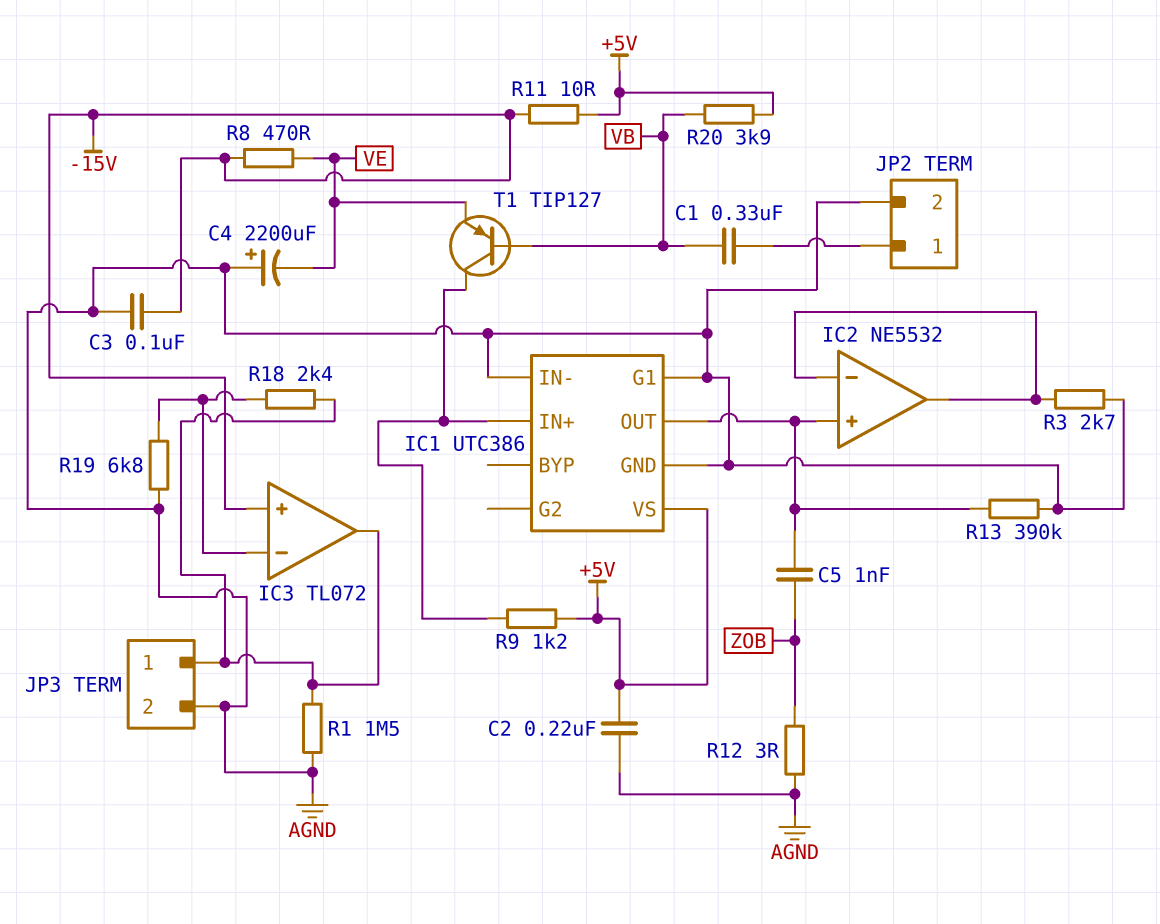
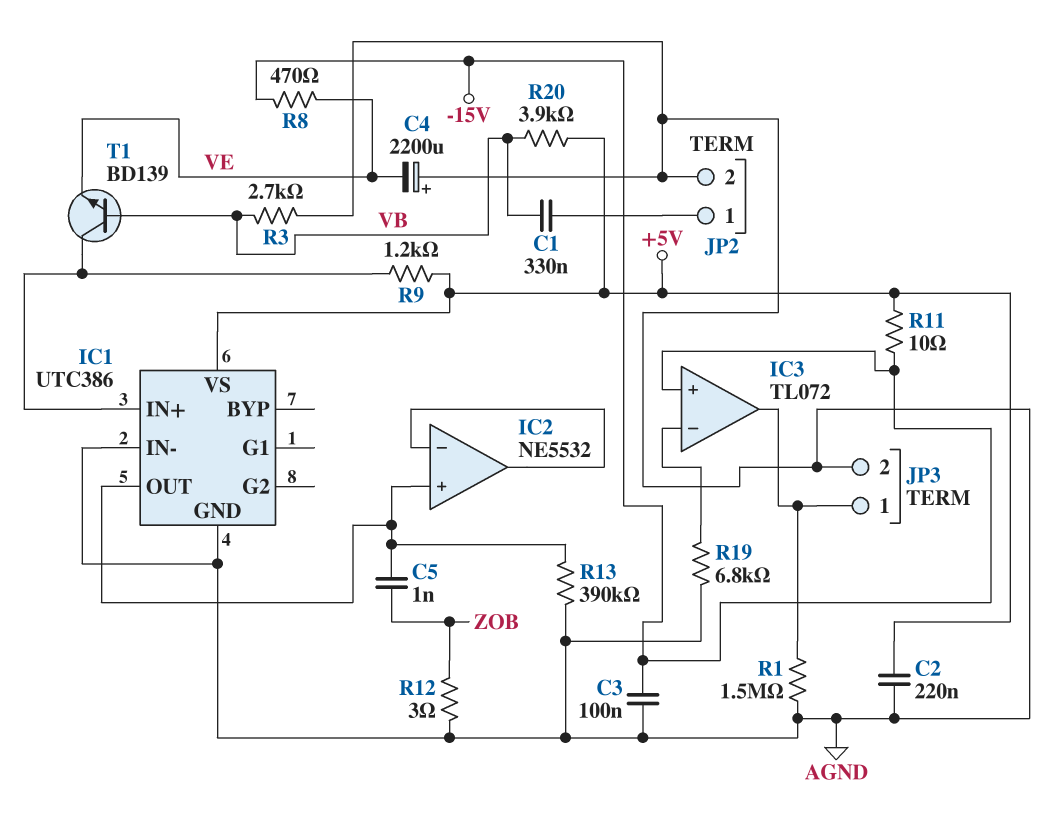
IC1 pin G1: AGND -> none
R3: 2.7k (AGND, IC2/in-) -> 2.7k (AGND, VB)
R18: 2.4k (IC3/in-, IC3/out) -> none
T1: PNP TIP127 (B VB, C IC1/IN+, E VE) -> NPN BD139 (B VB, C IC1/IN+, E VE)

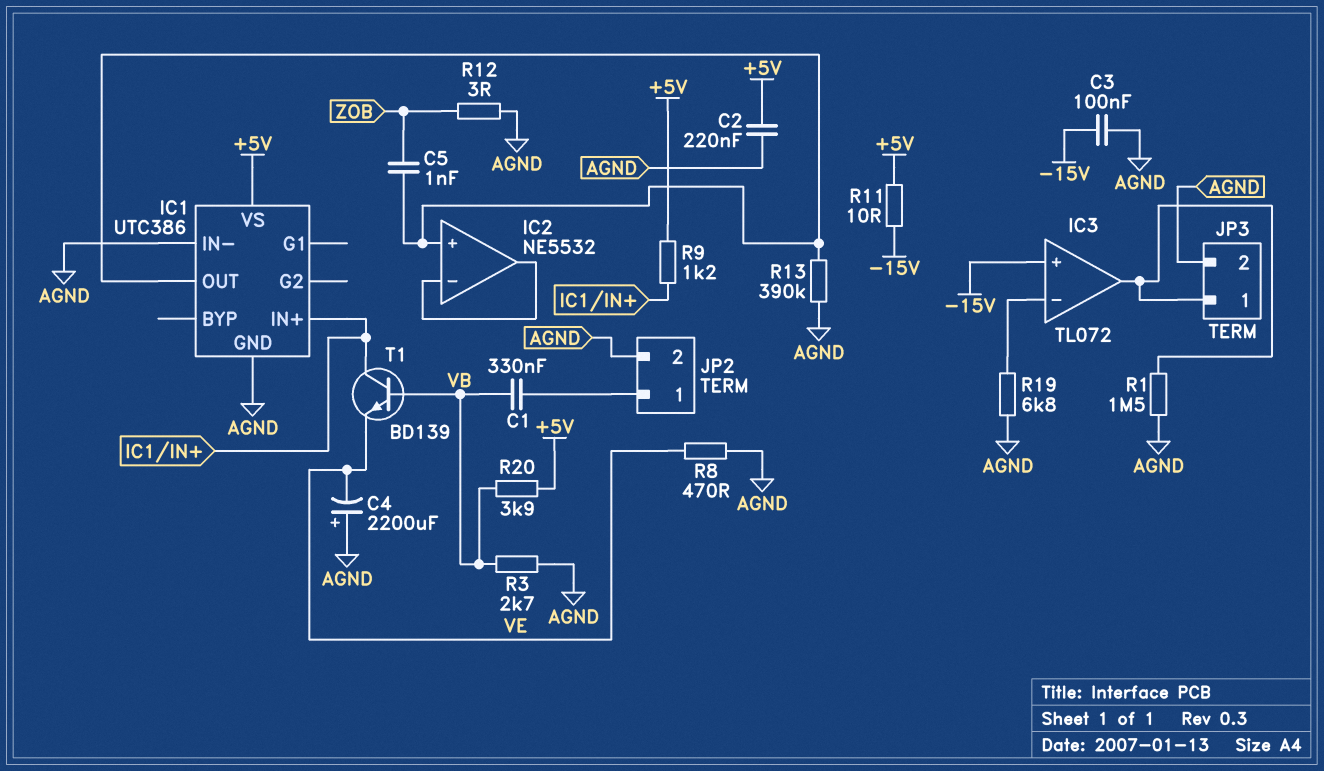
R8: 470 (-15V, VE) -> 470 (AGND, VE)

